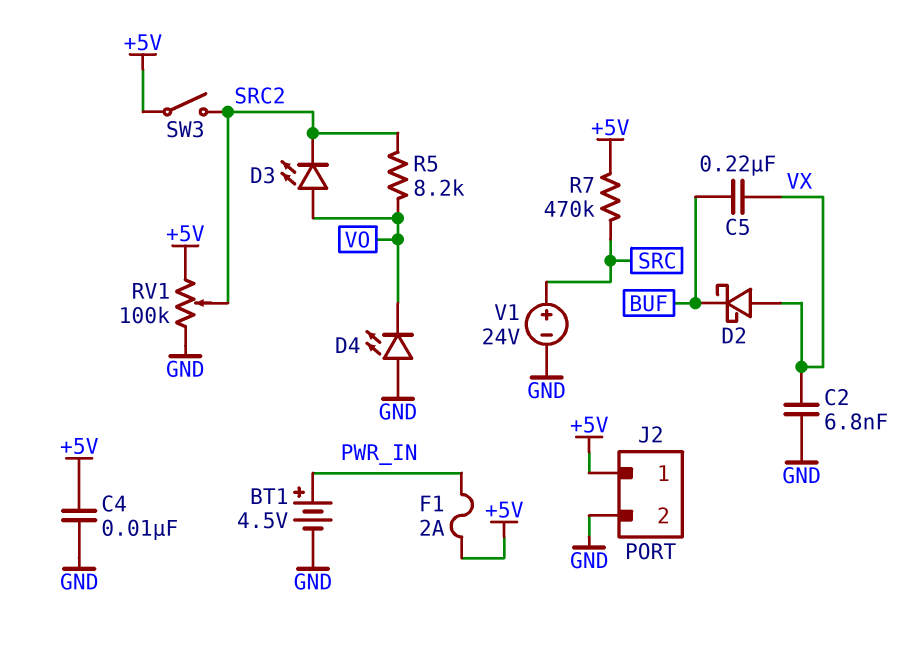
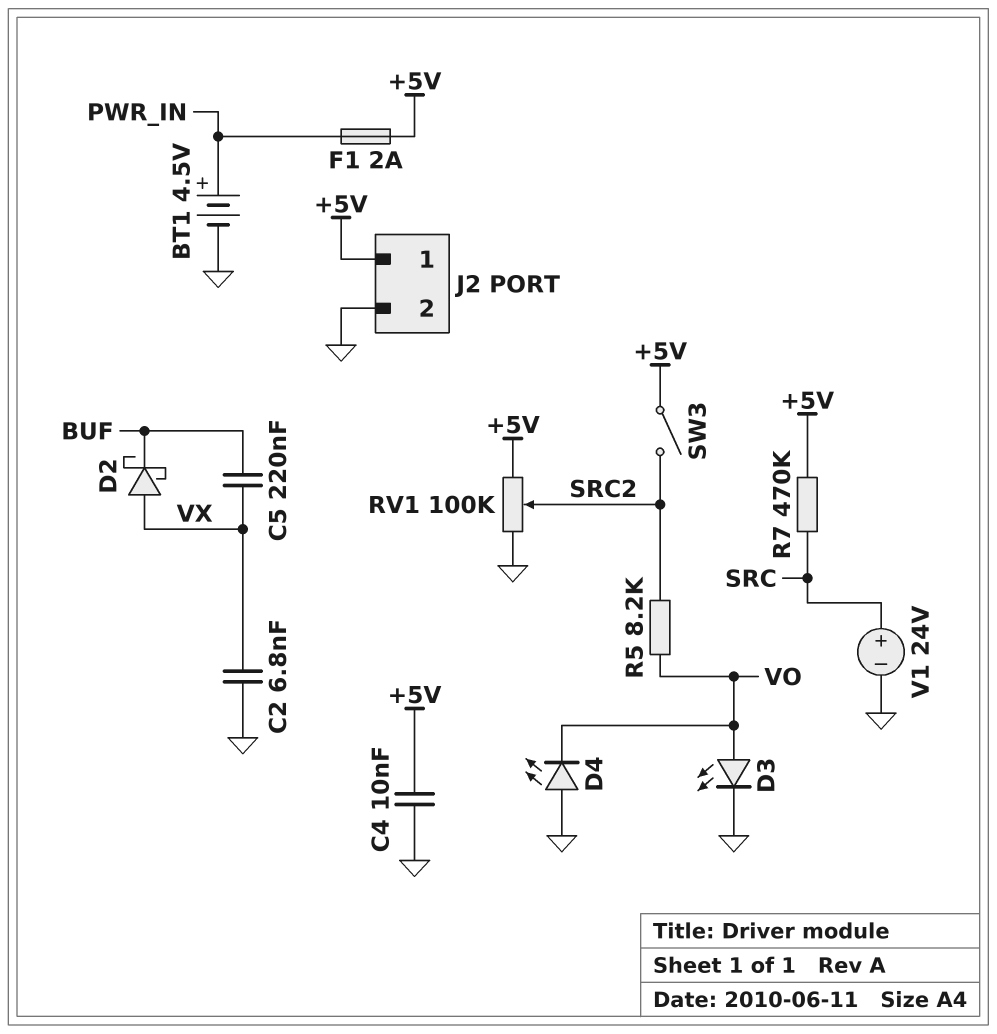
D3: LED (A VO, K SRC2) -> LED (A VO, K GND)

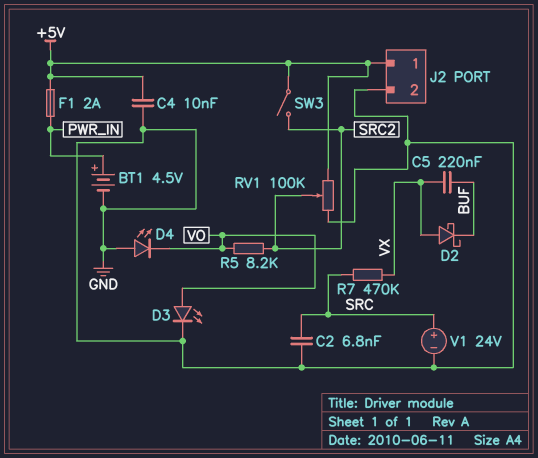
C2: 6.8nF (GND, VX) -> 6.8nF (GND, SRC)
R7: 470k (+5V, SRC) -> 470k (SRC, VX)

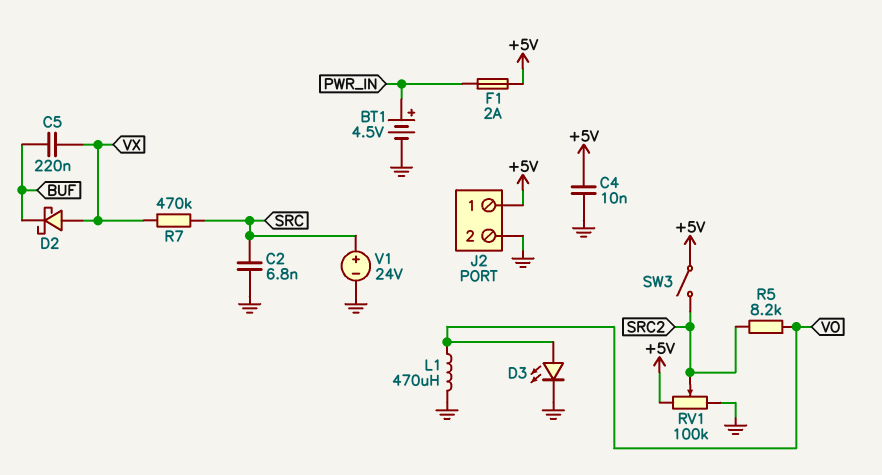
D4: LED (A GND, K VO) -> none
L1: none -> 470uH (GND, VO)

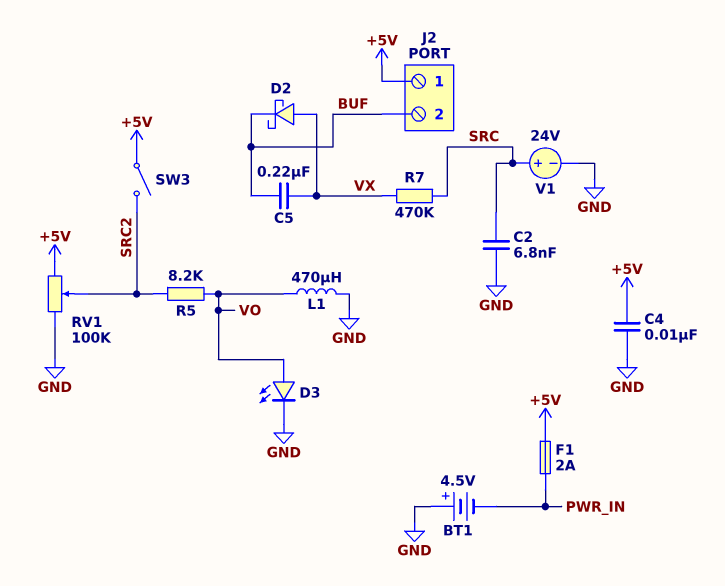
BT1: 4.5V (plus PWR_IN, minus GND) -> 4.5V (plus GND, minus PWR_IN)
J2 pin 2: GND -> BUF

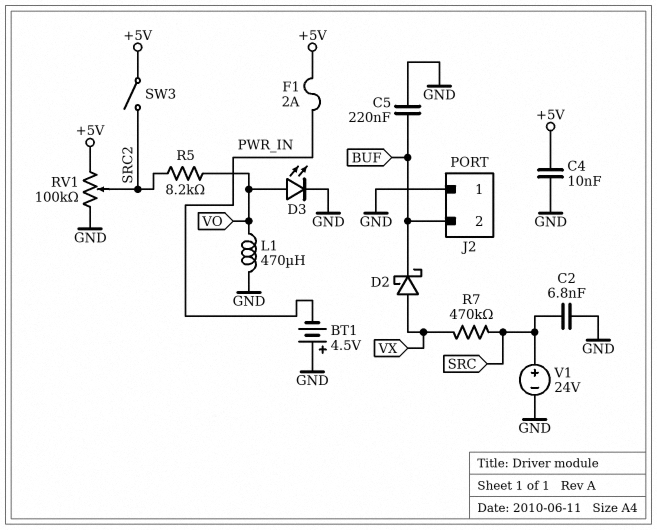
C5: 220nF (BUF, VX) -> 220nF (BUF, GND)
J2 pin 1: +5V -> GND

